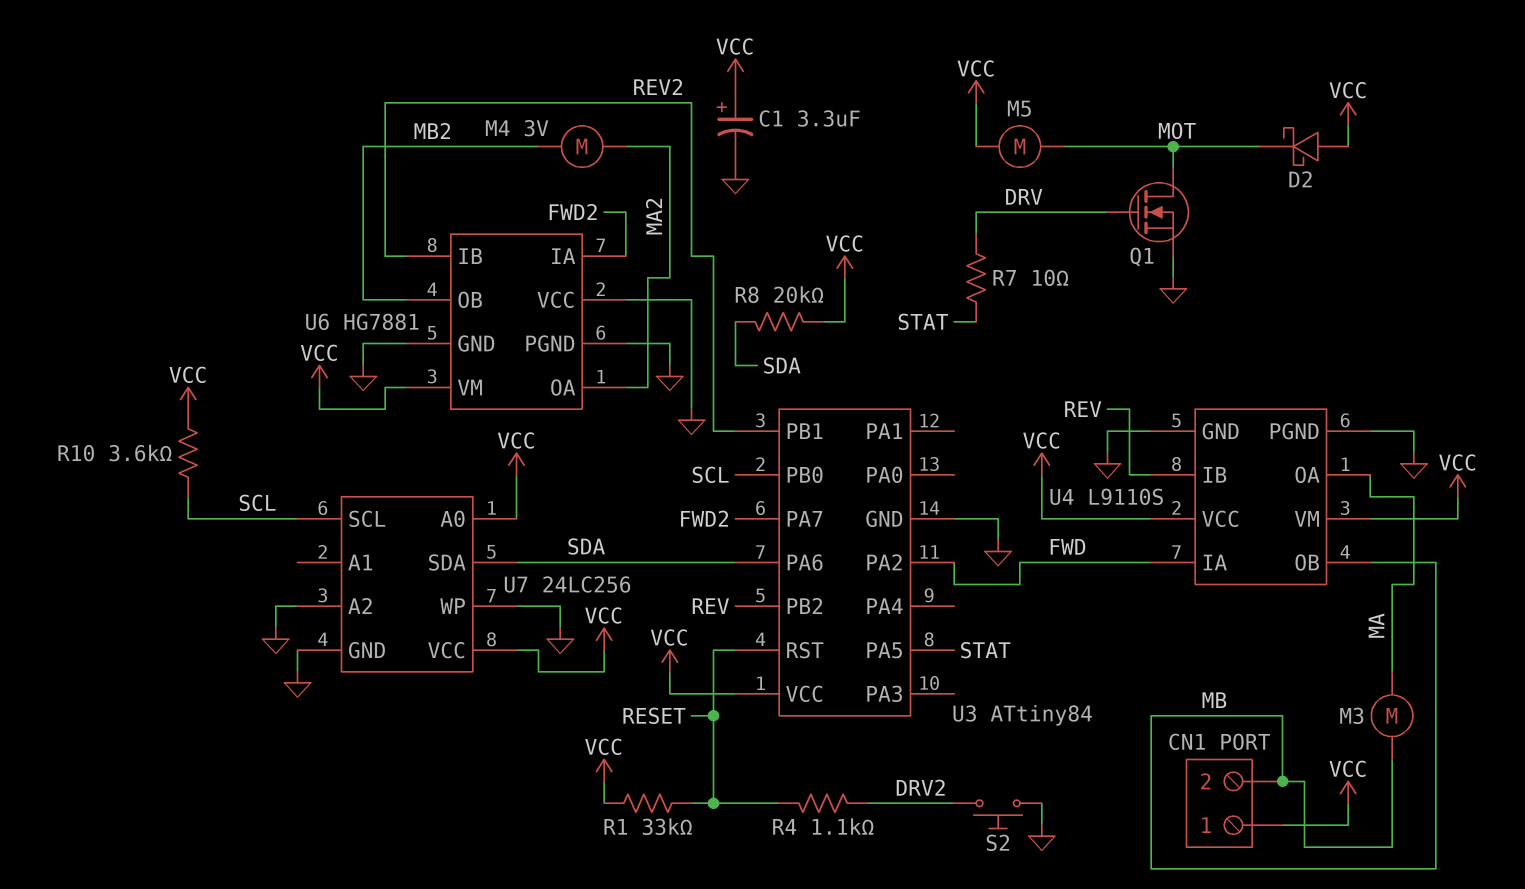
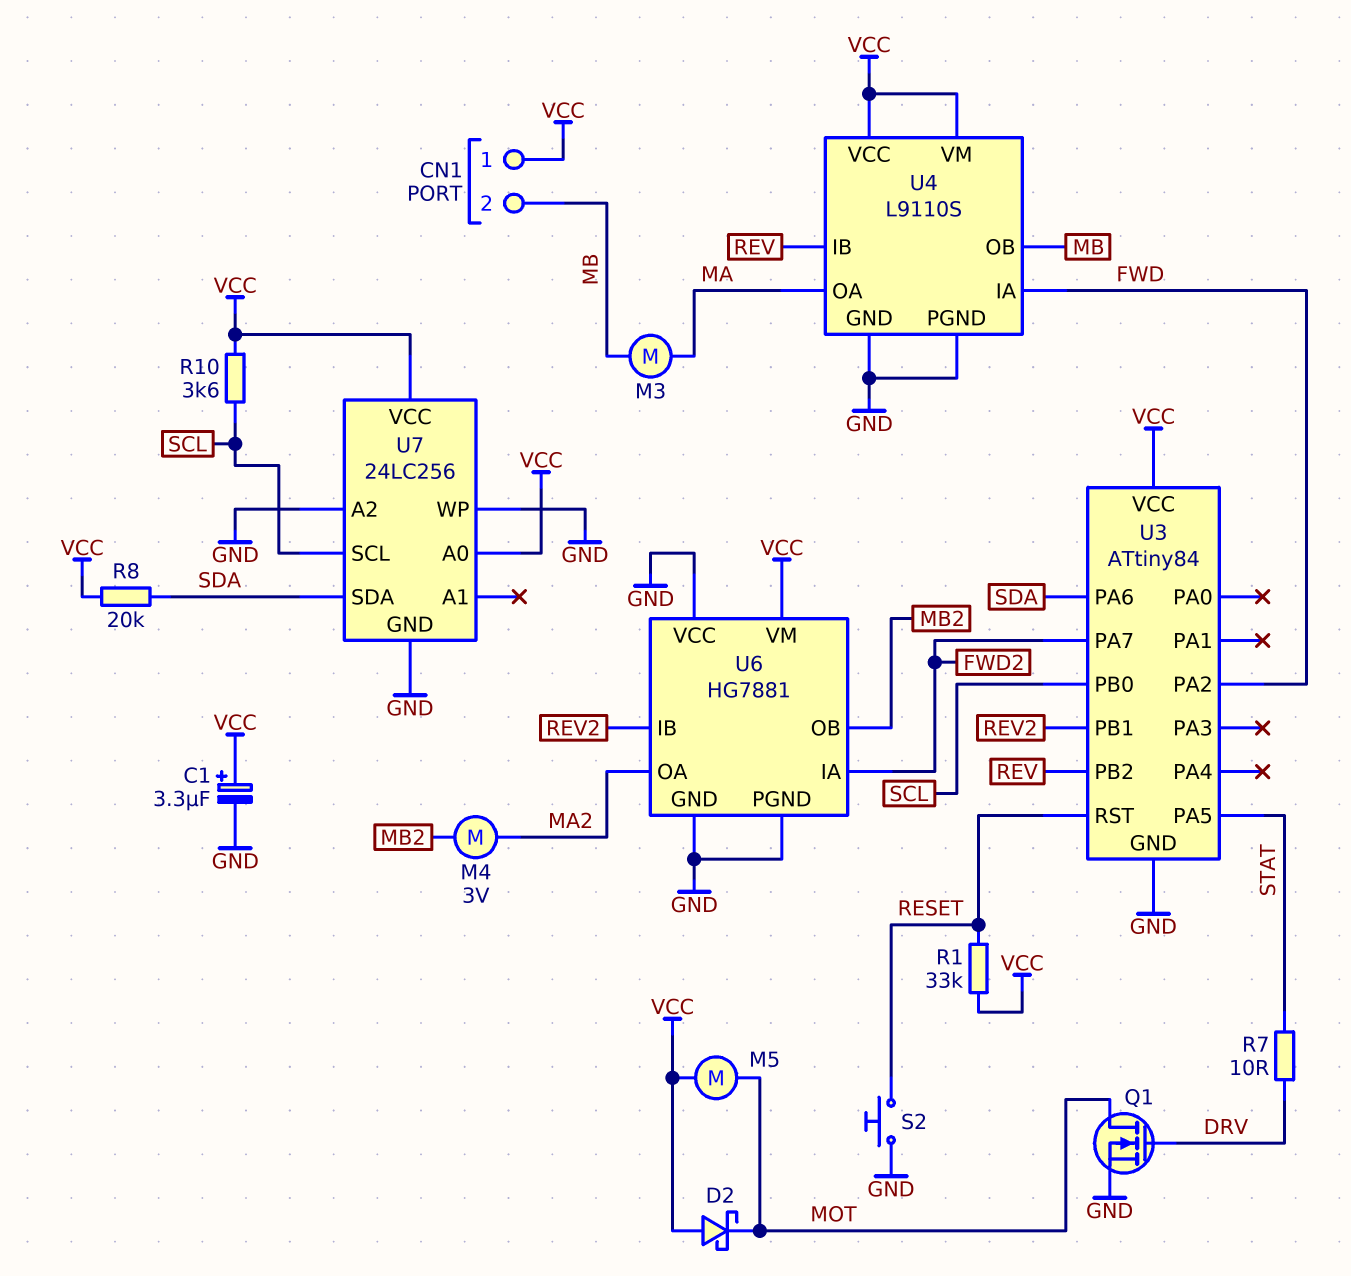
R4: 1.1k (DRV2, RESET) -> none
S2: button (DRV2, GND) -> button (GND, RESET)

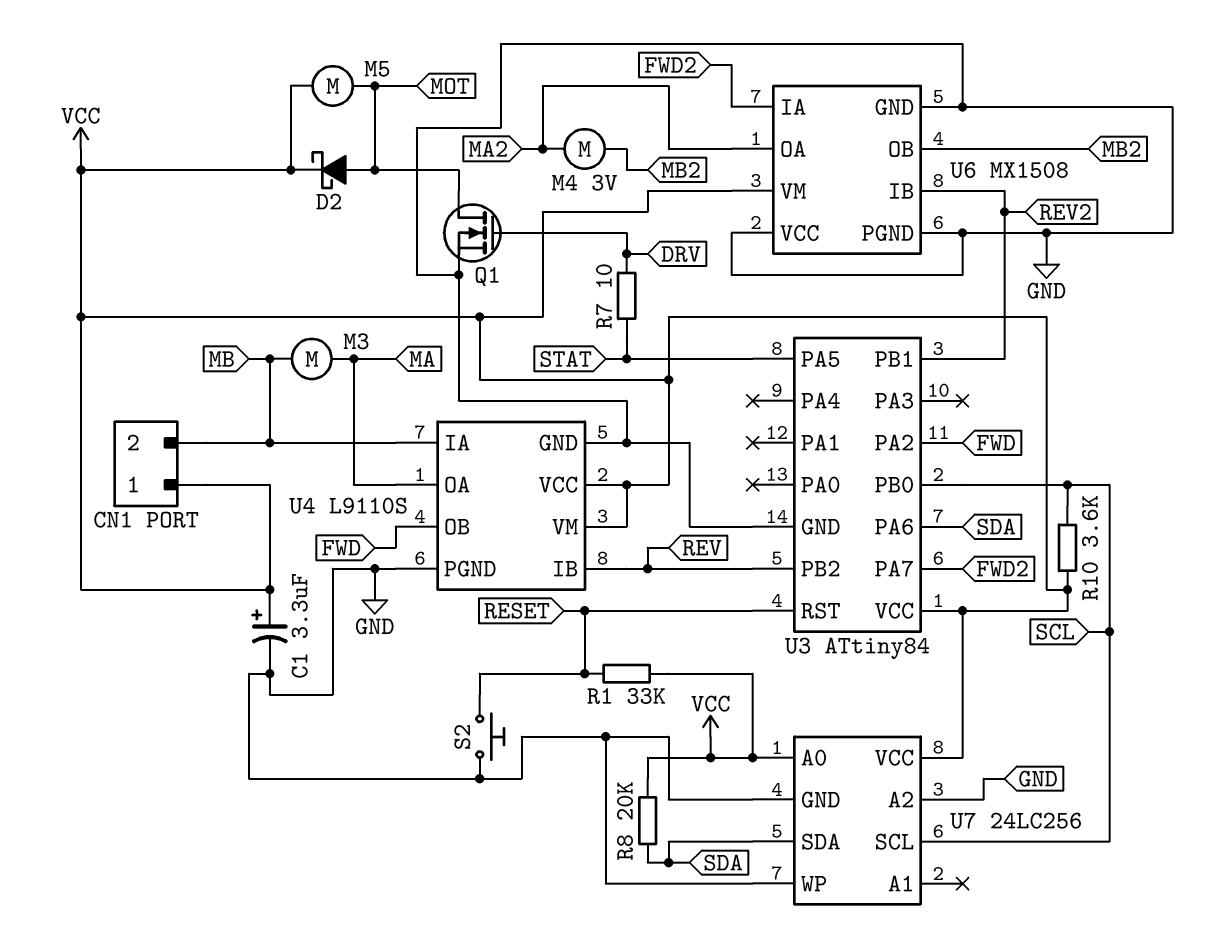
D2: schottky (A VCC, K MOT) -> schottky (A MOT, K VCC)
U4 pin IA: FWD -> MB
U4 pin OB: MB -> FWD
U6: HG7881 -> MX1508

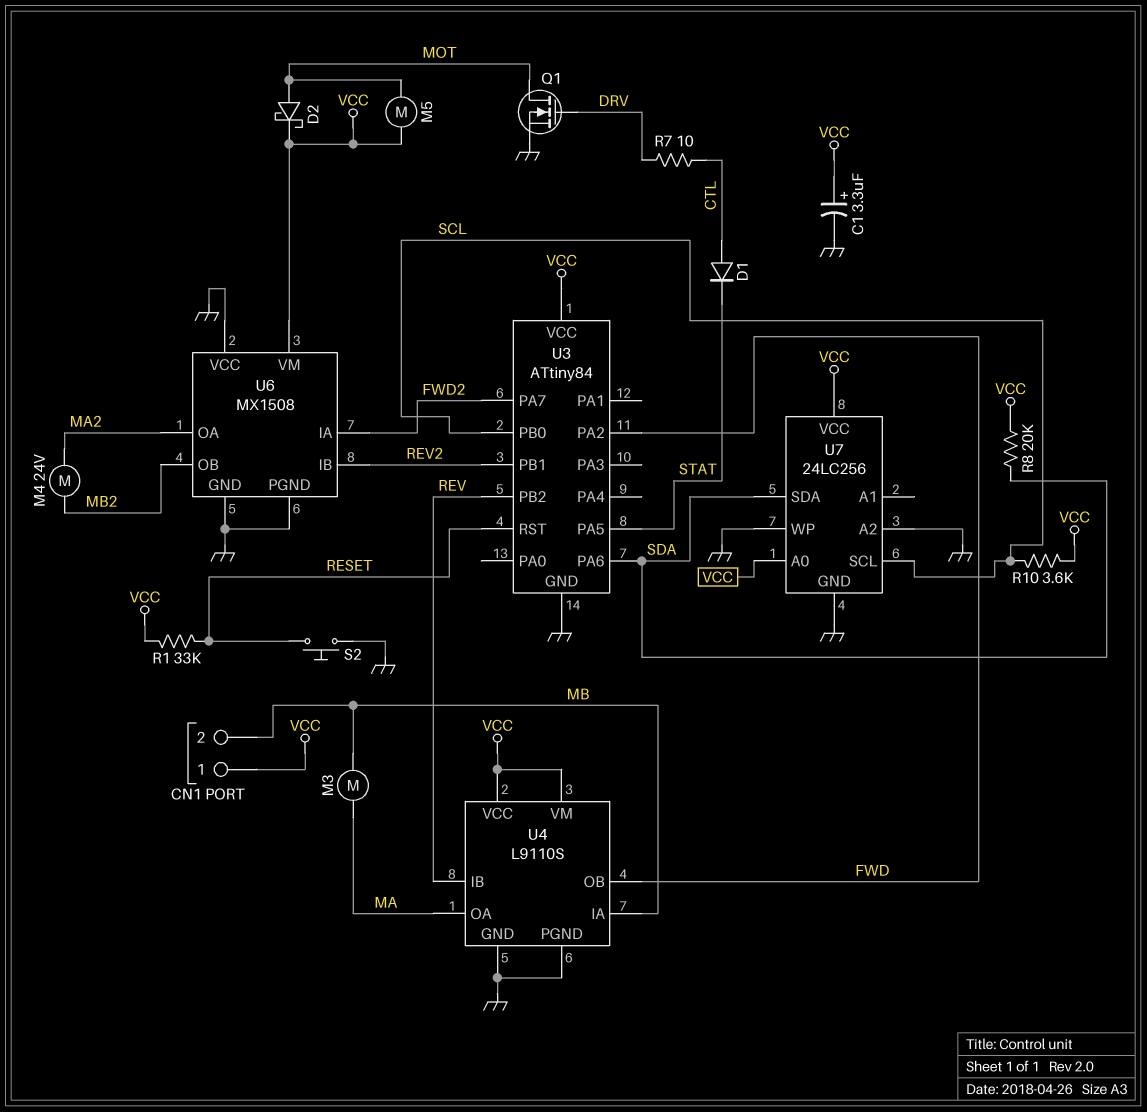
D1: none -> diode (A CTL, K STAT)
M4: motor 3V (MA2, MB2) -> motor 24V (MA2, MB2)
R7: 10 (DRV, STAT) -> 10 (CTL, DRV)

